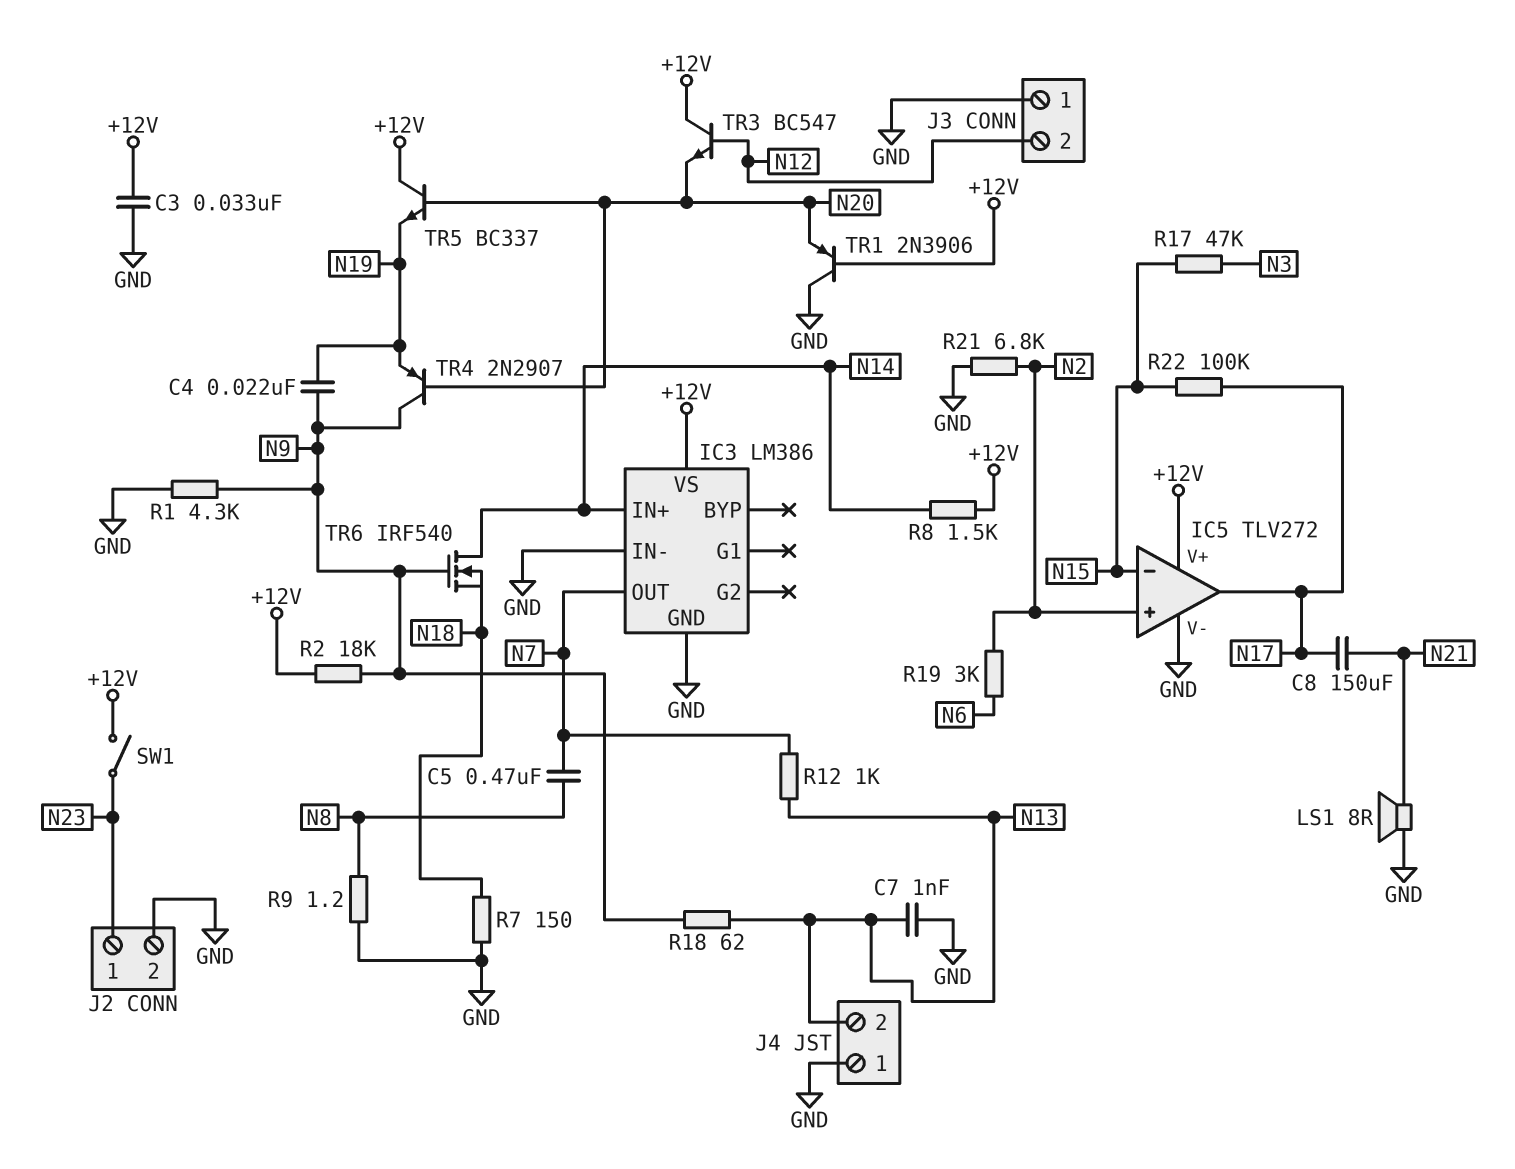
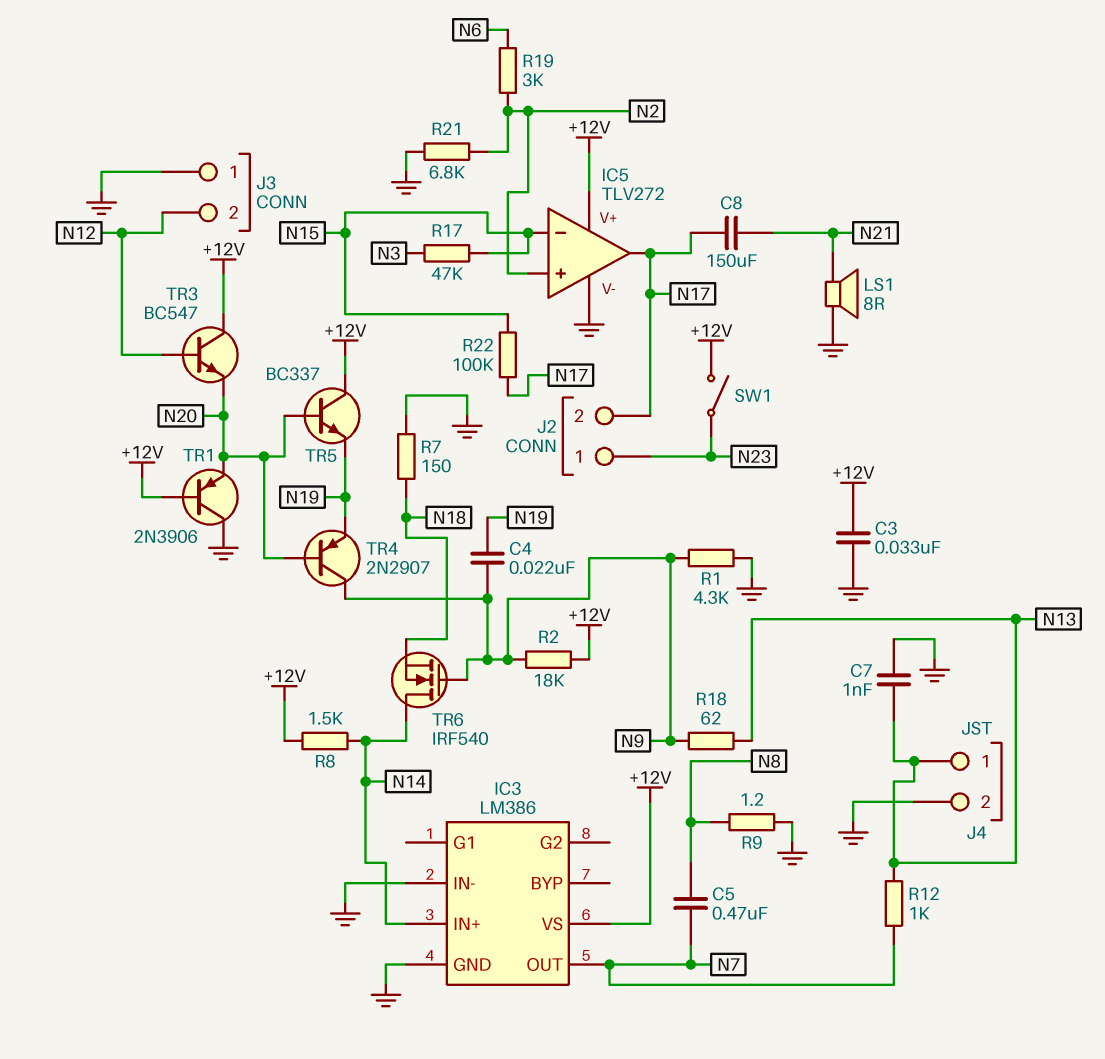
J2 pin 2: GND -> N17
J4 pin 1: GND -> N13
J4 pin 2: N13 -> GND

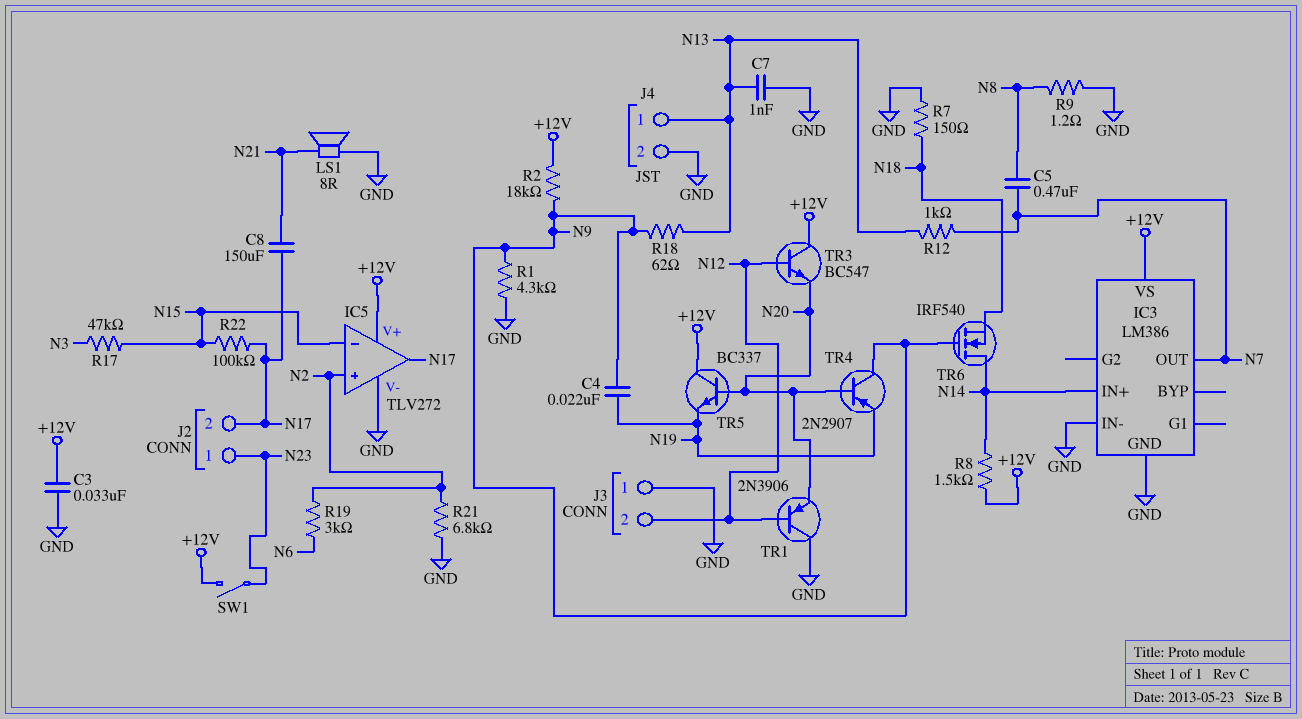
TR1: PNP 2N3906 (B +12V, C GND, E N20) -> PNP 2N3906 (B N12, C GND, E N20)

